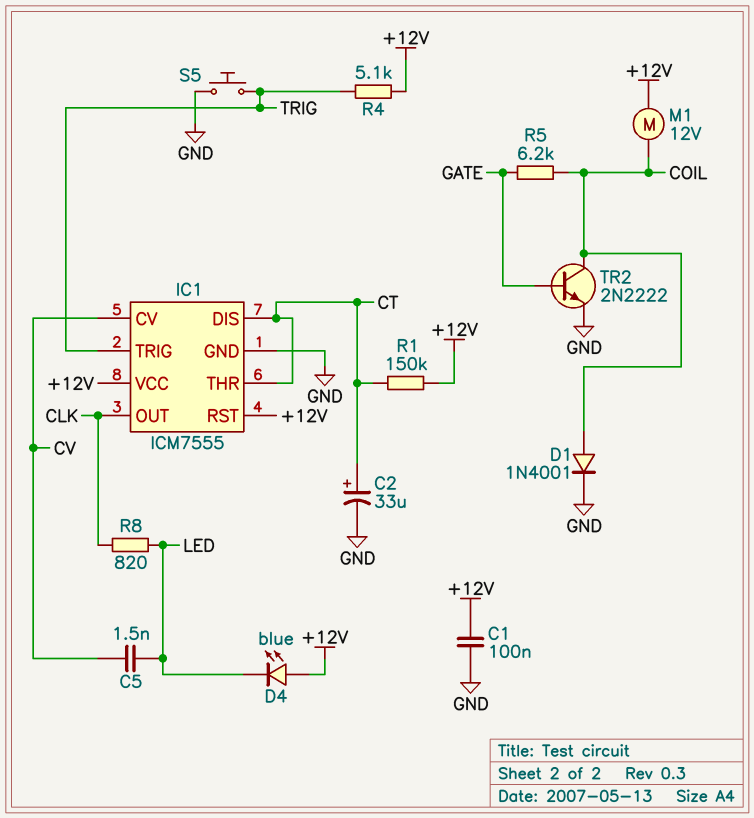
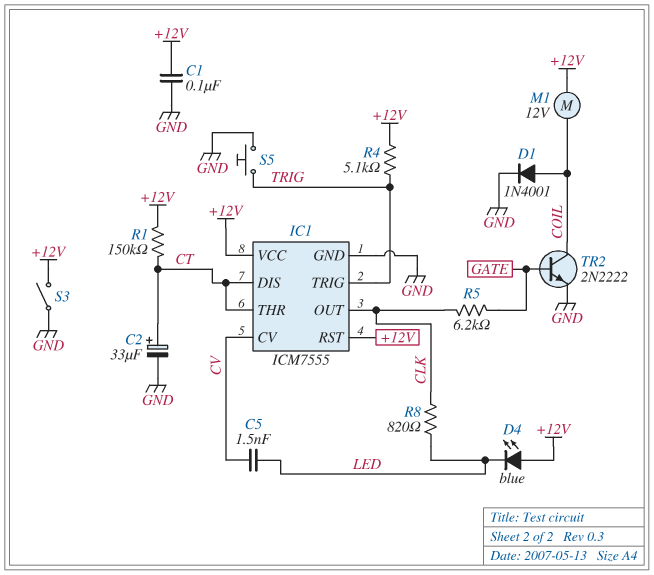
R5: 6.2k (COIL, GATE) -> 6.2k (CLK, GATE)
S3: none -> switch (+12V, GND)

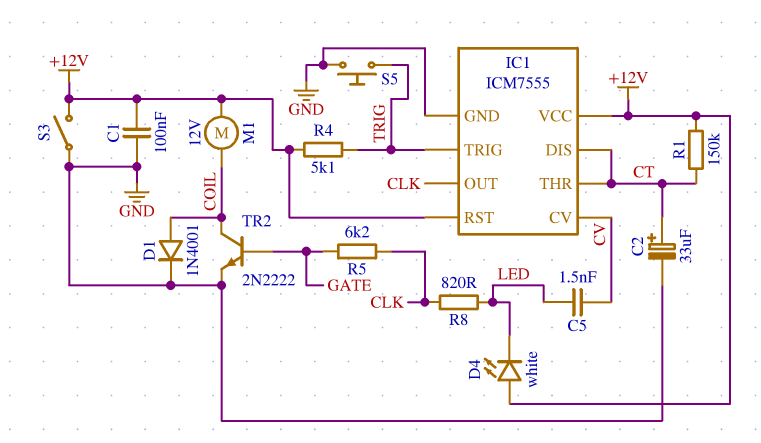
D4: LED blue (A +12V, K LED) -> LED white (A +12V, K LED)

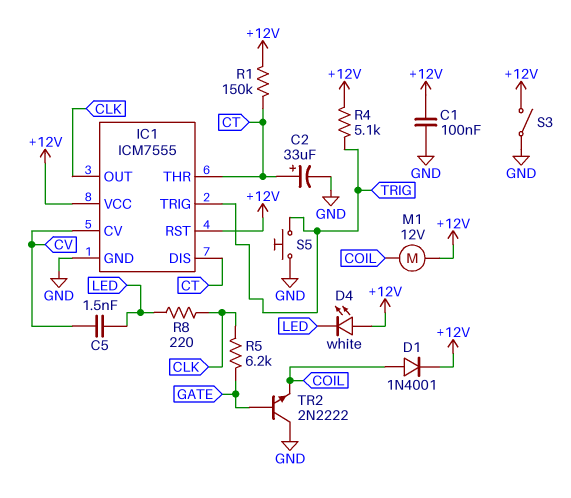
D1: diode 1N4001 (A COIL, K GND) -> diode 1N4001 (A COIL, K +12V)
R8: 820 (CLK, LED) -> 220 (CLK, LED)
TR2: NPN 2N2222 (B GATE, C COIL, E GND) -> NPN 2N2222 (B GATE, C GND, E COIL)

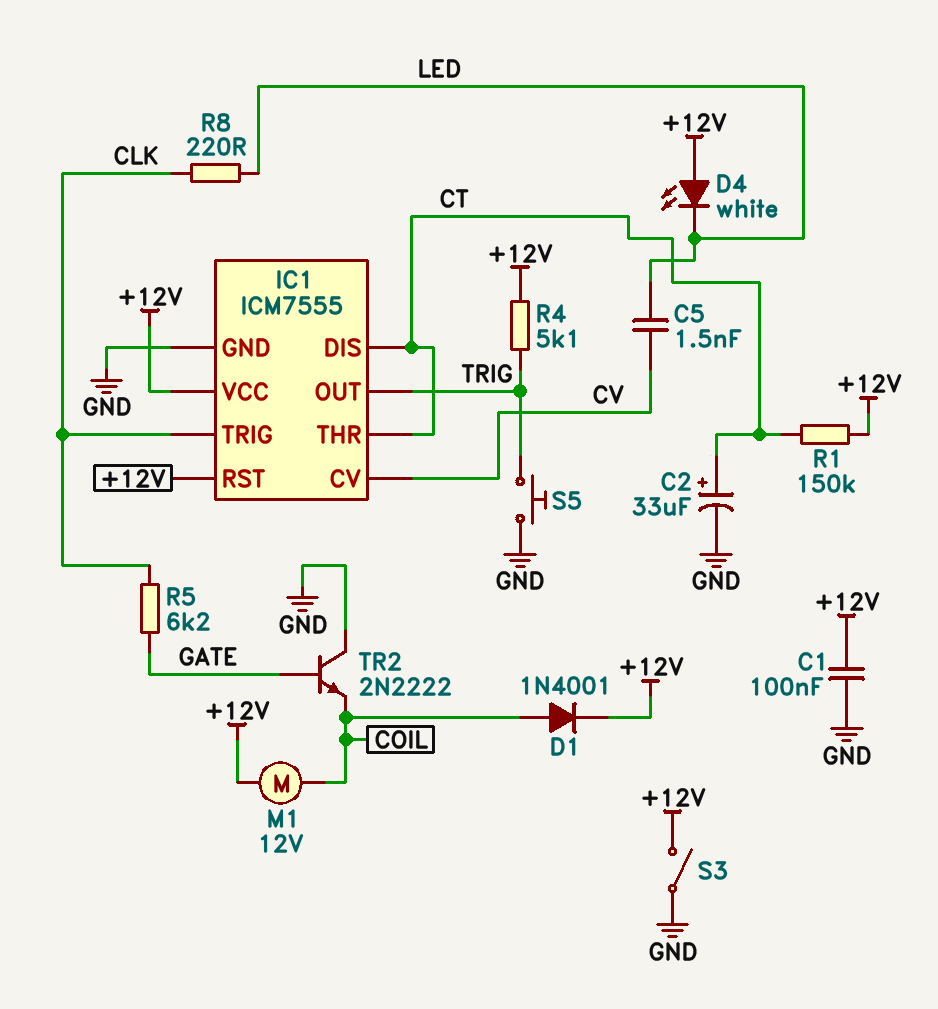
IC1 pin OUT: CLK -> TRIG
IC1 pin TRIG: TRIG -> CLK

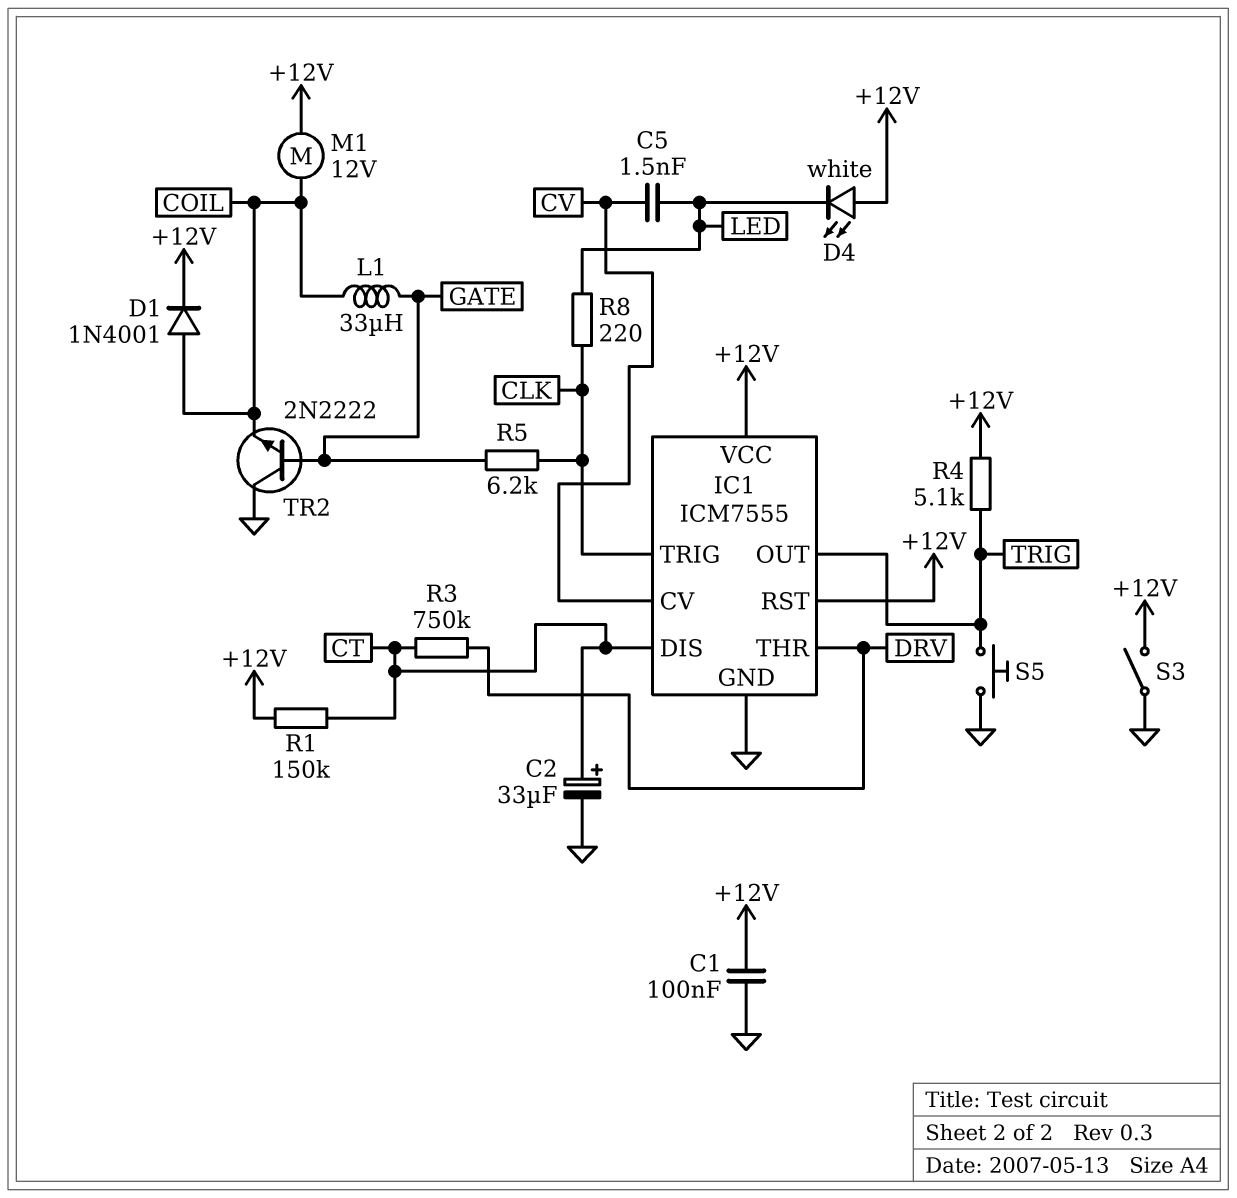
IC1 pin THR: CT -> DRV
L1: none -> 33uH (COIL, GATE)
R3: none -> 750k (CT, DRV)

